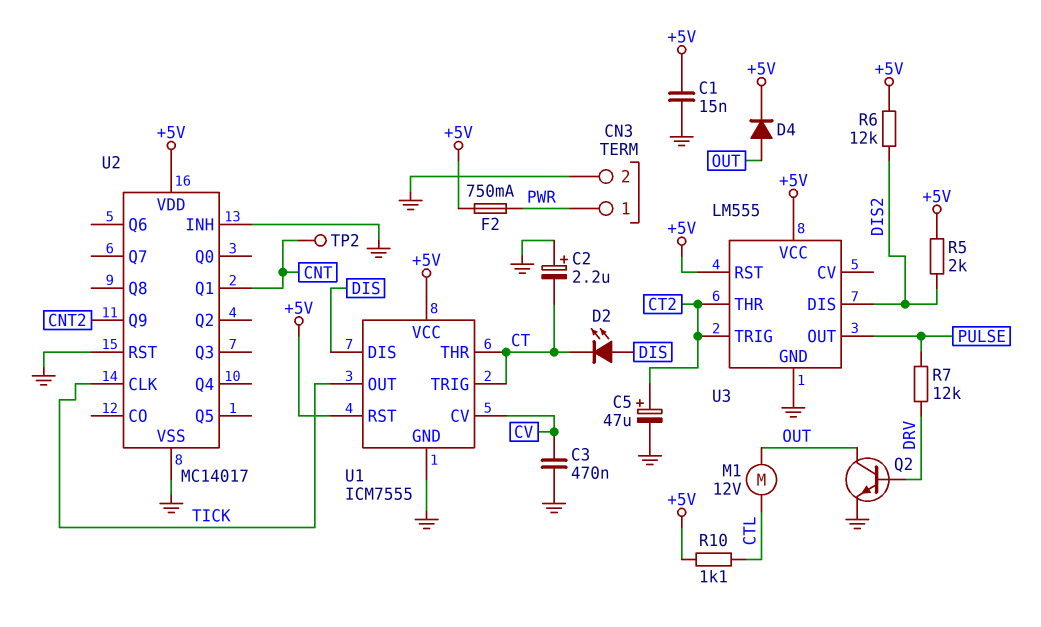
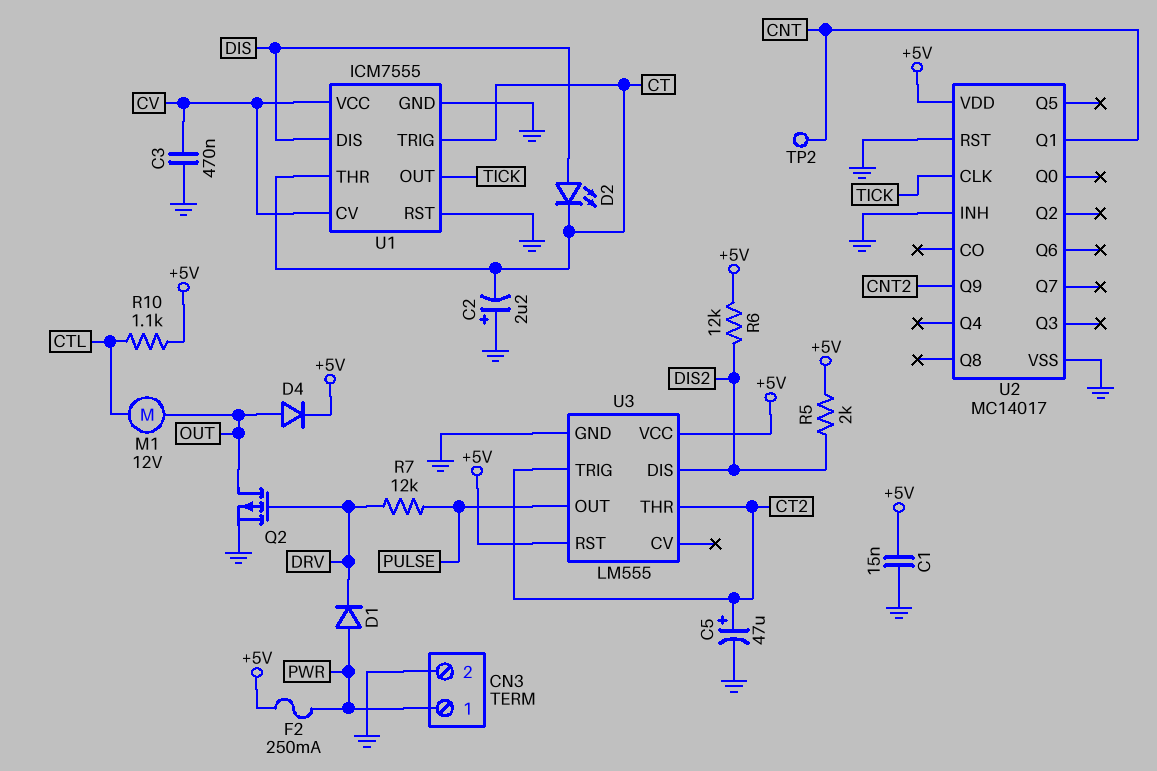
D1: none -> diode (A PWR, K DRV)
F2: 750mA (+5V, PWR) -> 250mA (+5V, PWR)
Q2: NPN (B DRV, C OUT, E GND) -> PMOS (G DRV, D OUT, S GND)
U1 pin RST: +5V -> GND
U1 pin VCC: +5V -> CV

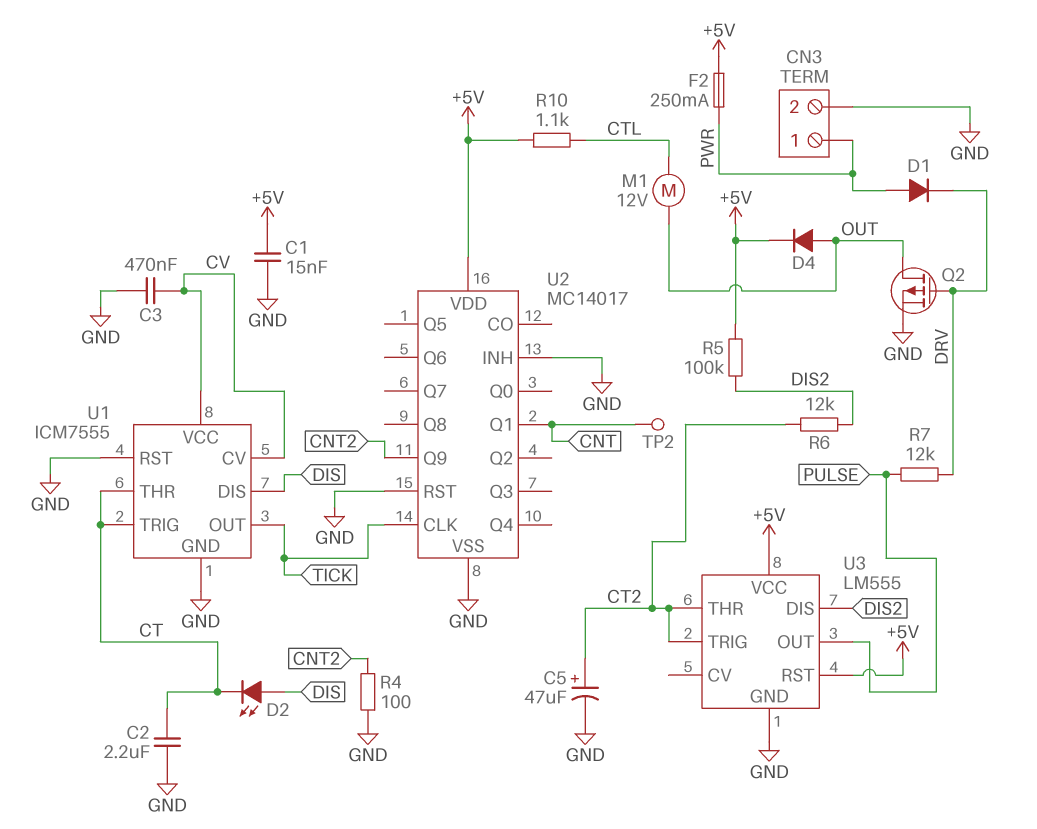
C2: 2.2uF (plus GND, minus CT) -> 2.2uF (CT, GND)
R4: none -> 100 (CNT2, GND)
R5: 2k (+5V, DIS2) -> 100k (+5V, DIS2)
R6: 12k (+5V, DIS2) -> 12k (CT2, DIS2)

